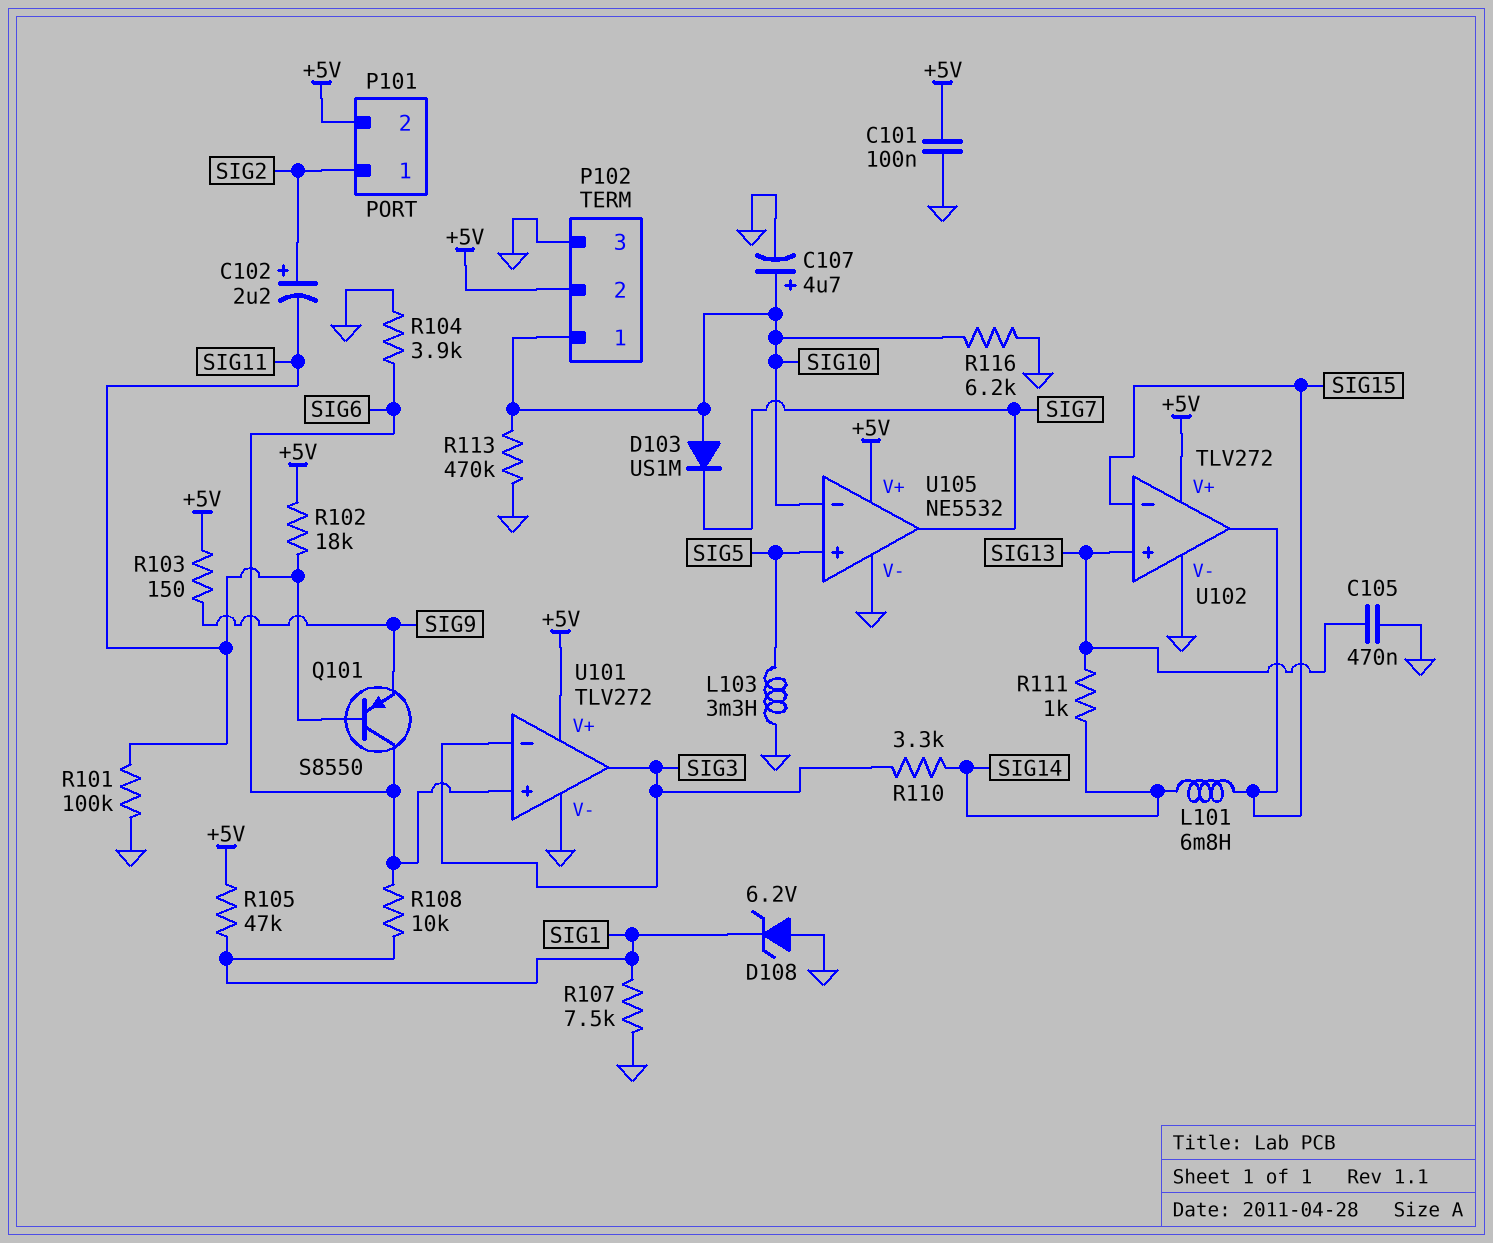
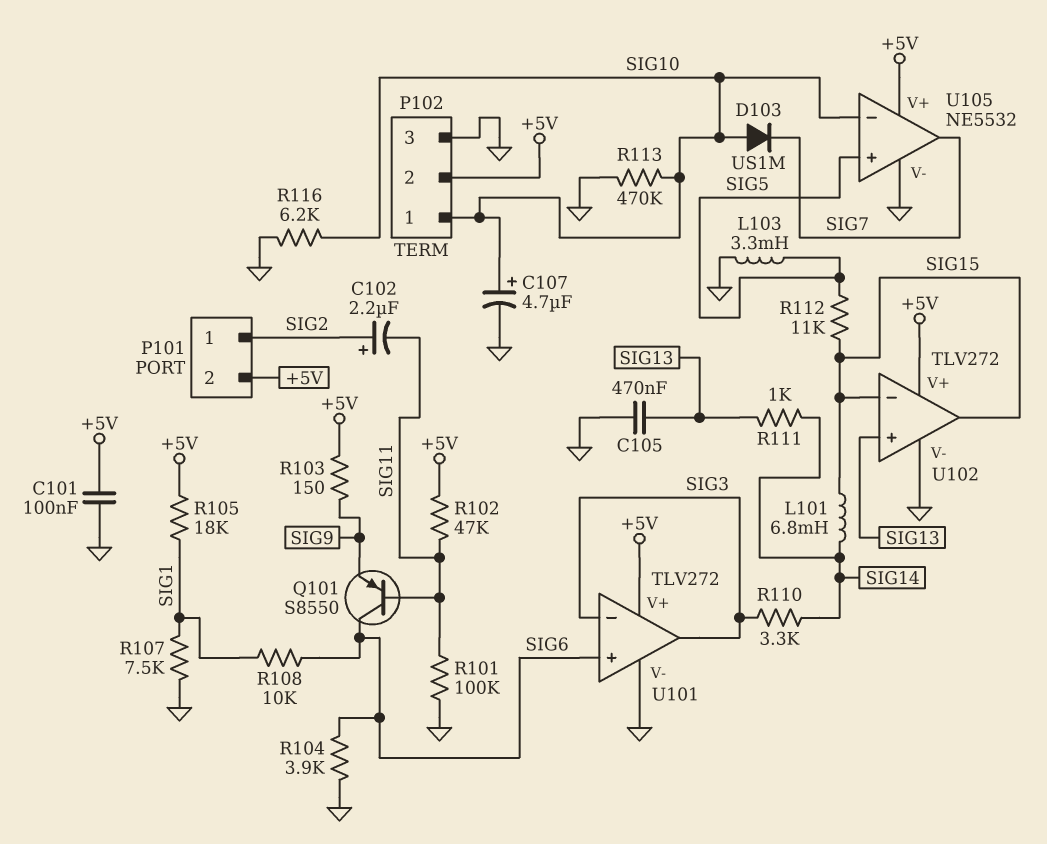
D108: zener 6.2V (A GND, K SIG1) -> none
R102: 18k (+5V, SIG11) -> 47k (+5V, SIG11)
R105: 47k (+5V, SIG1) -> 18k (+5V, SIG1)
R112: none -> 11k (SIG5, SIG15)

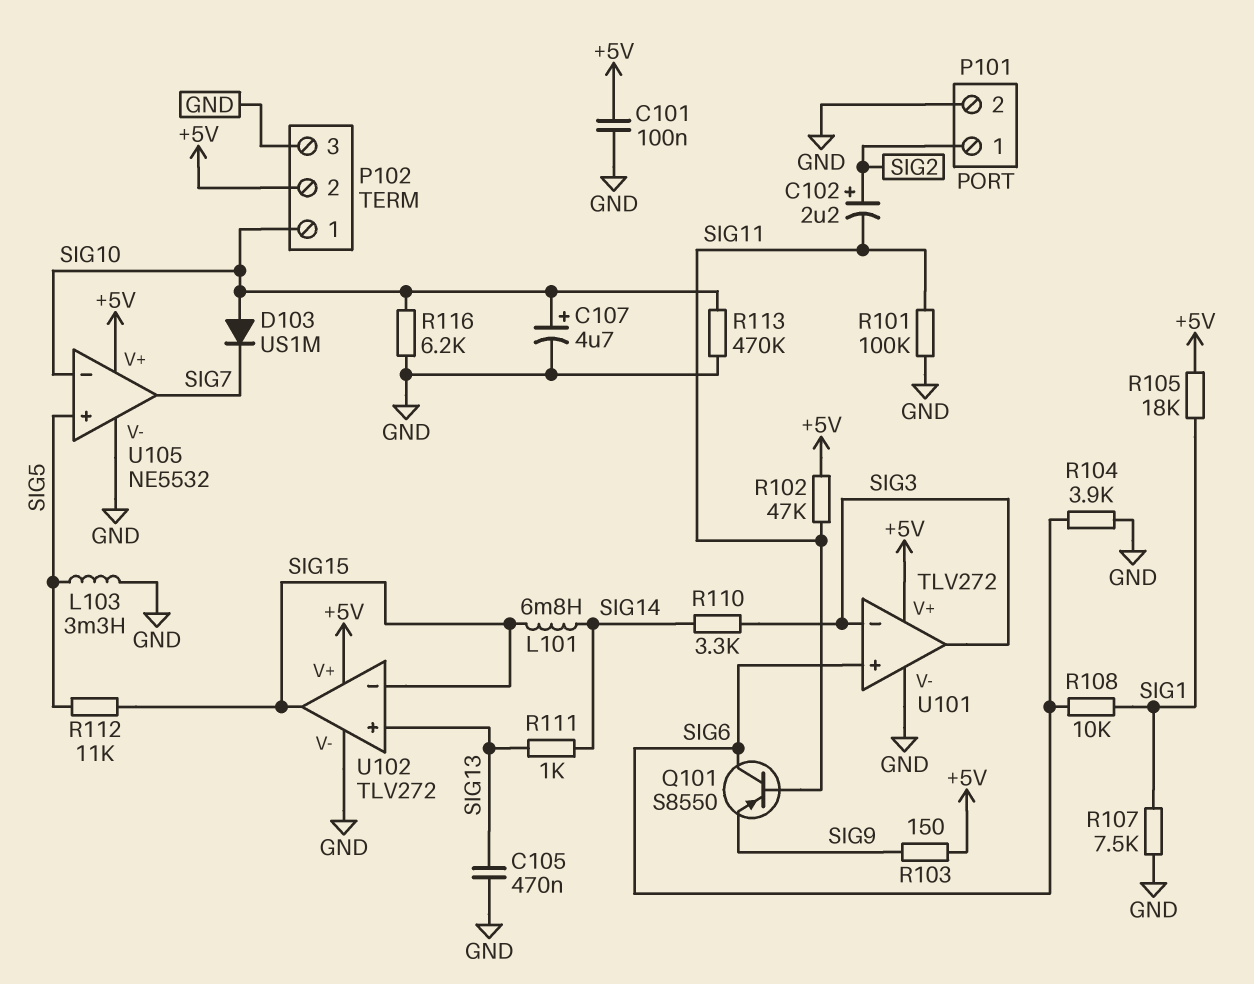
P101 pin 2: +5V -> GND

